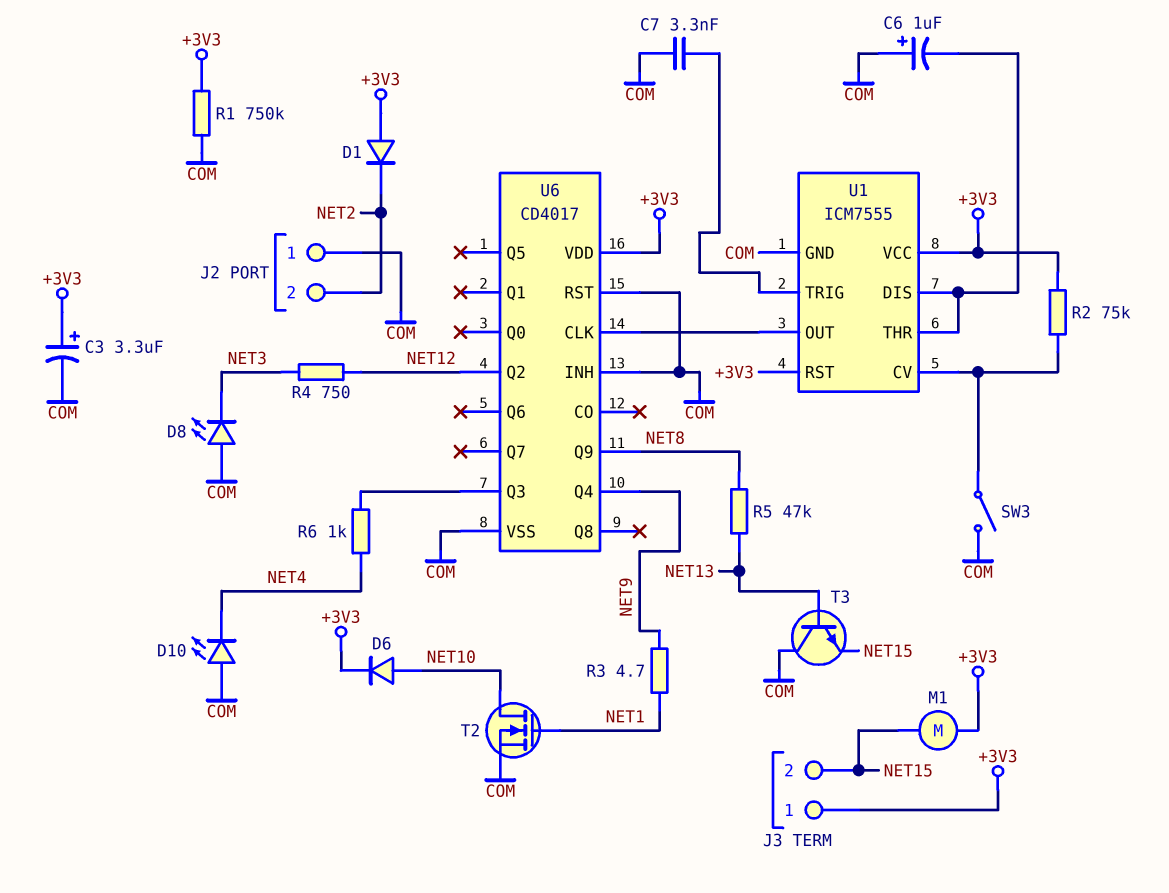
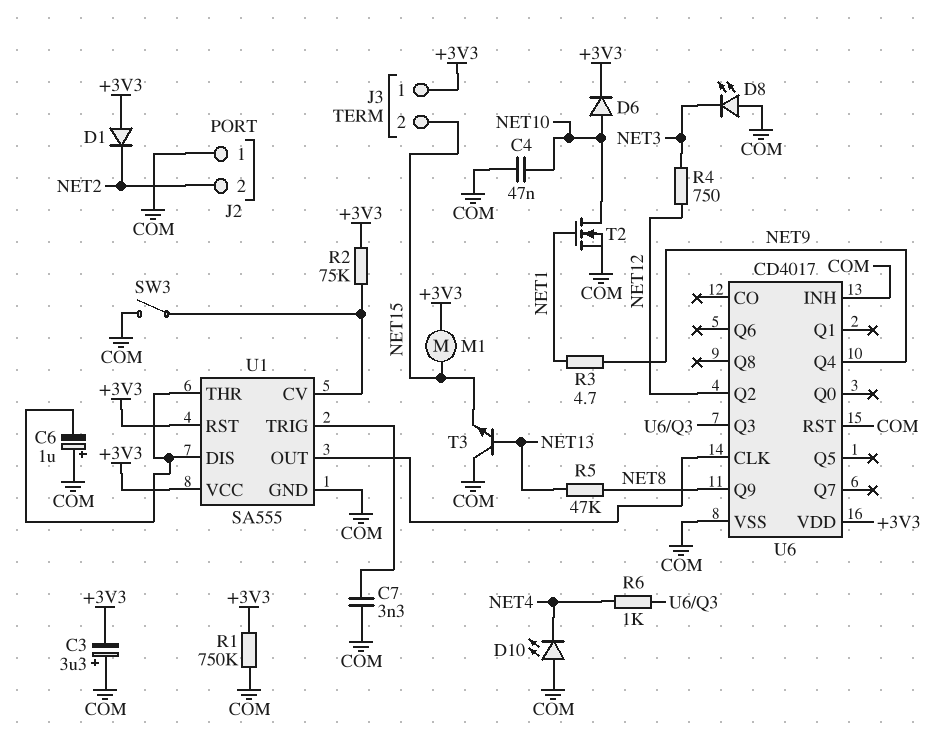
C3: 3.3uF (plus +3V3, minus COM) -> 3.3uF (plus COM, minus +3V3)
C4: none -> 47nF (COM, NET10)
U1: ICM7555 -> SA555

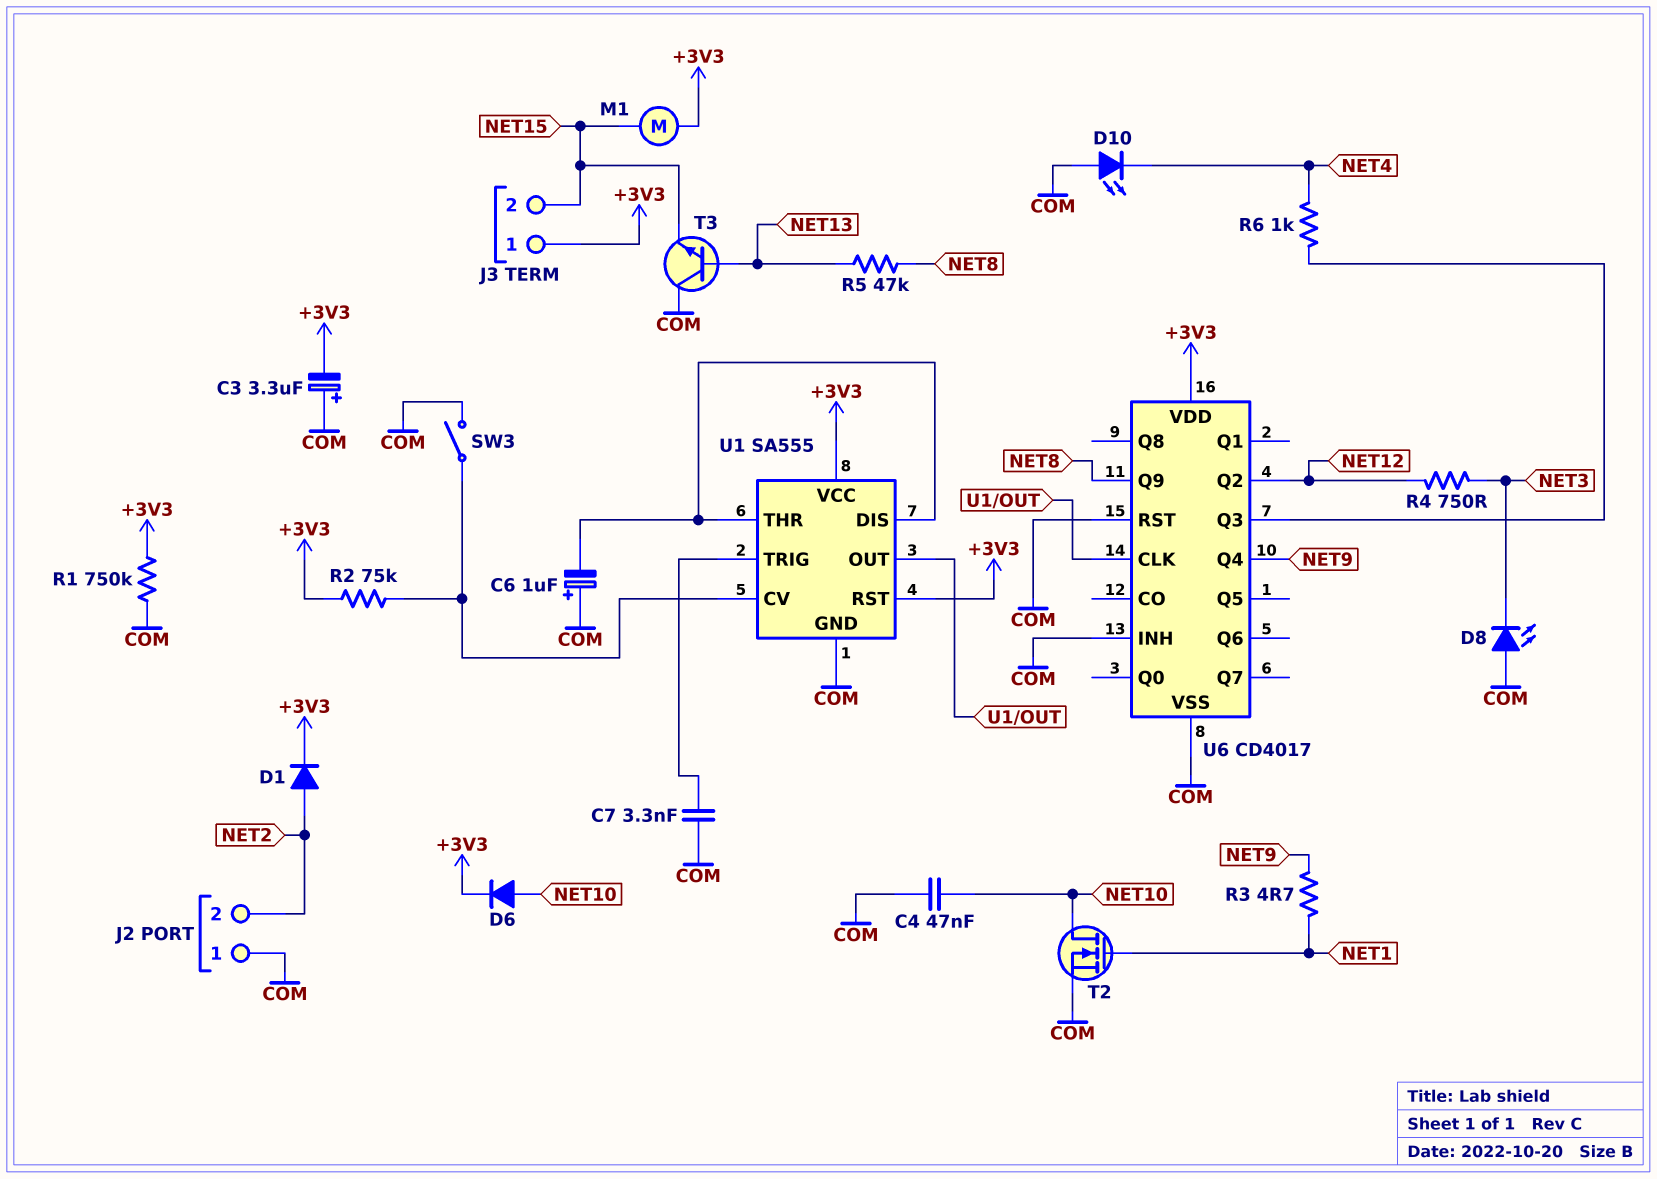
D1: diode (A +3V3, K NET2) -> diode (A NET2, K +3V3)

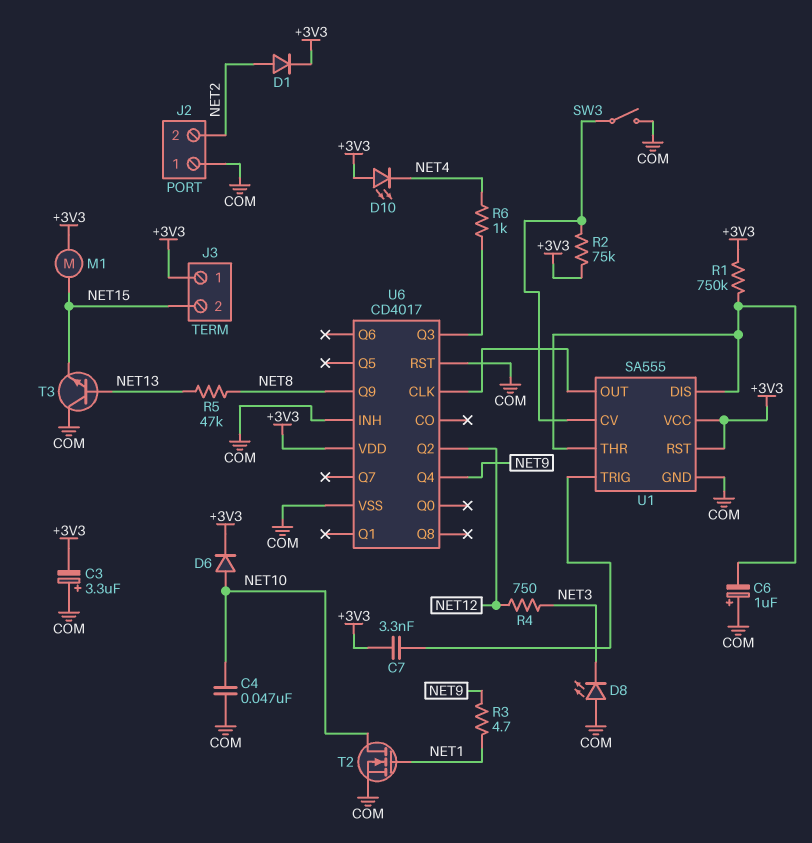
C7: 3.3nF (COM, U1/TRIG) -> 3.3nF (+3V3, U1/TRIG)
D10: LED (A COM, K NET4) -> LED (A +3V3, K NET4)
R1: 750k (+3V3, COM) -> 750k (+3V3, U1/DIS)

